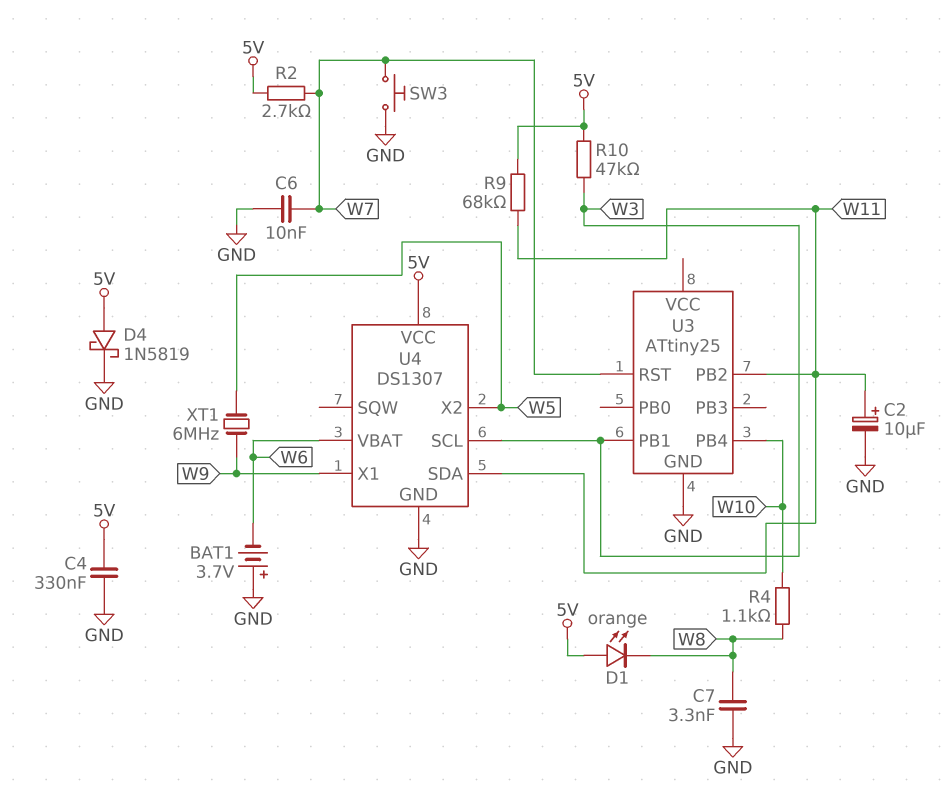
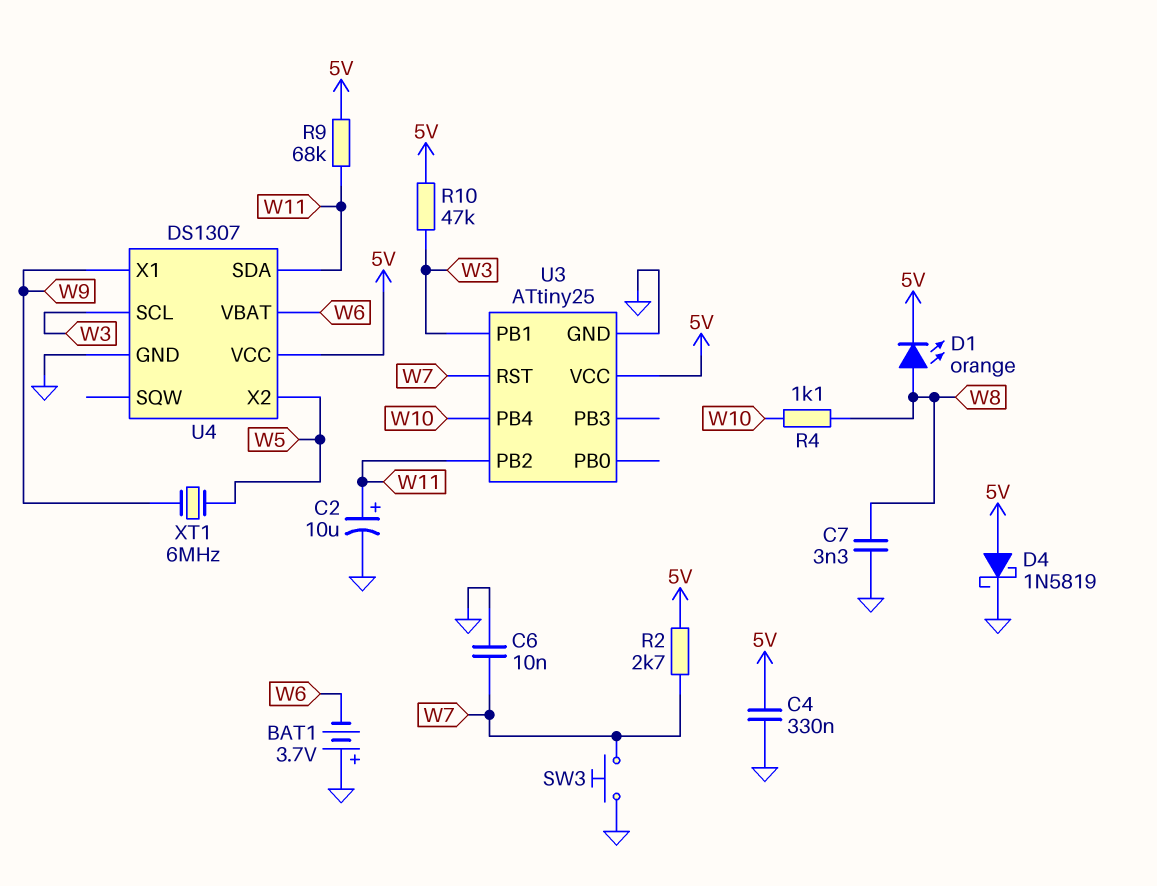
D1: LED orange (A 5V, K W8) -> LED orange (A W8, K 5V)
U3 pin VCC: none -> 5V

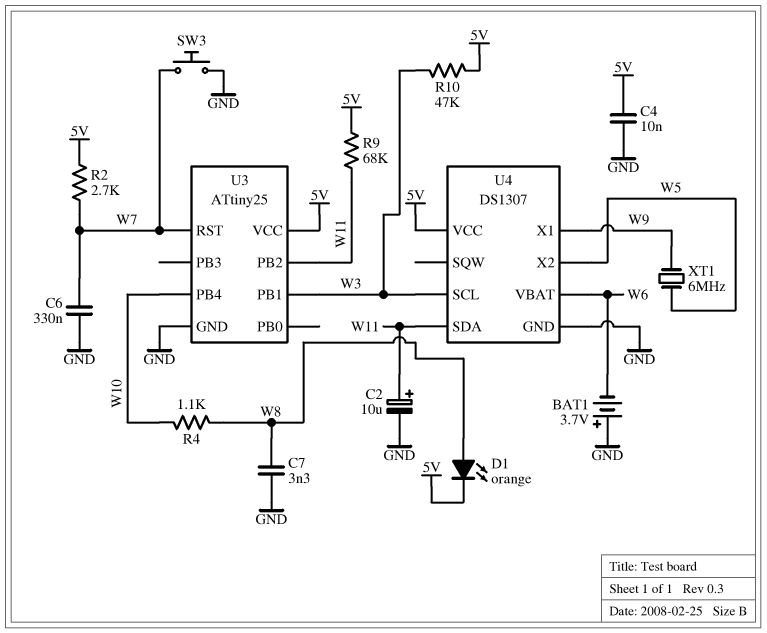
C4: 330nF (5V, GND) -> 10nF (5V, GND)
C6: 10nF (GND, W7) -> 330nF (GND, W7)
D4: schottky 1N5819 (A 5V, K GND) -> none

